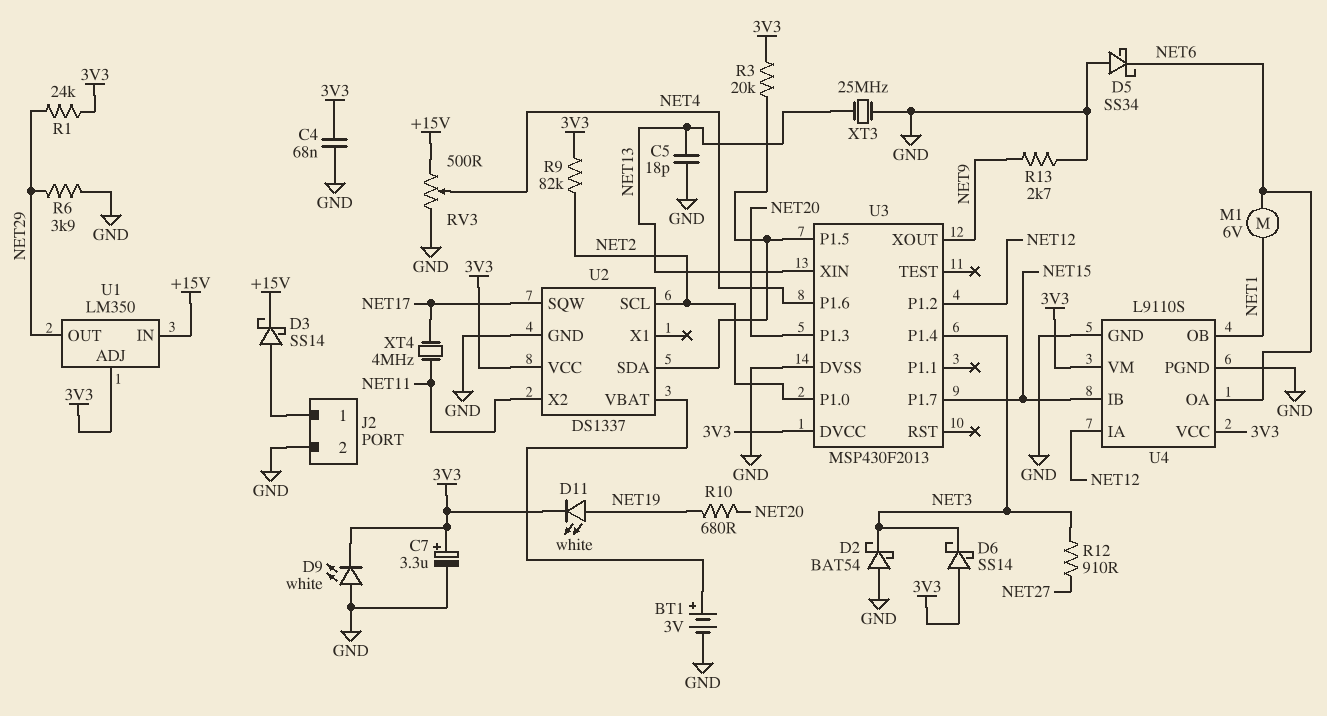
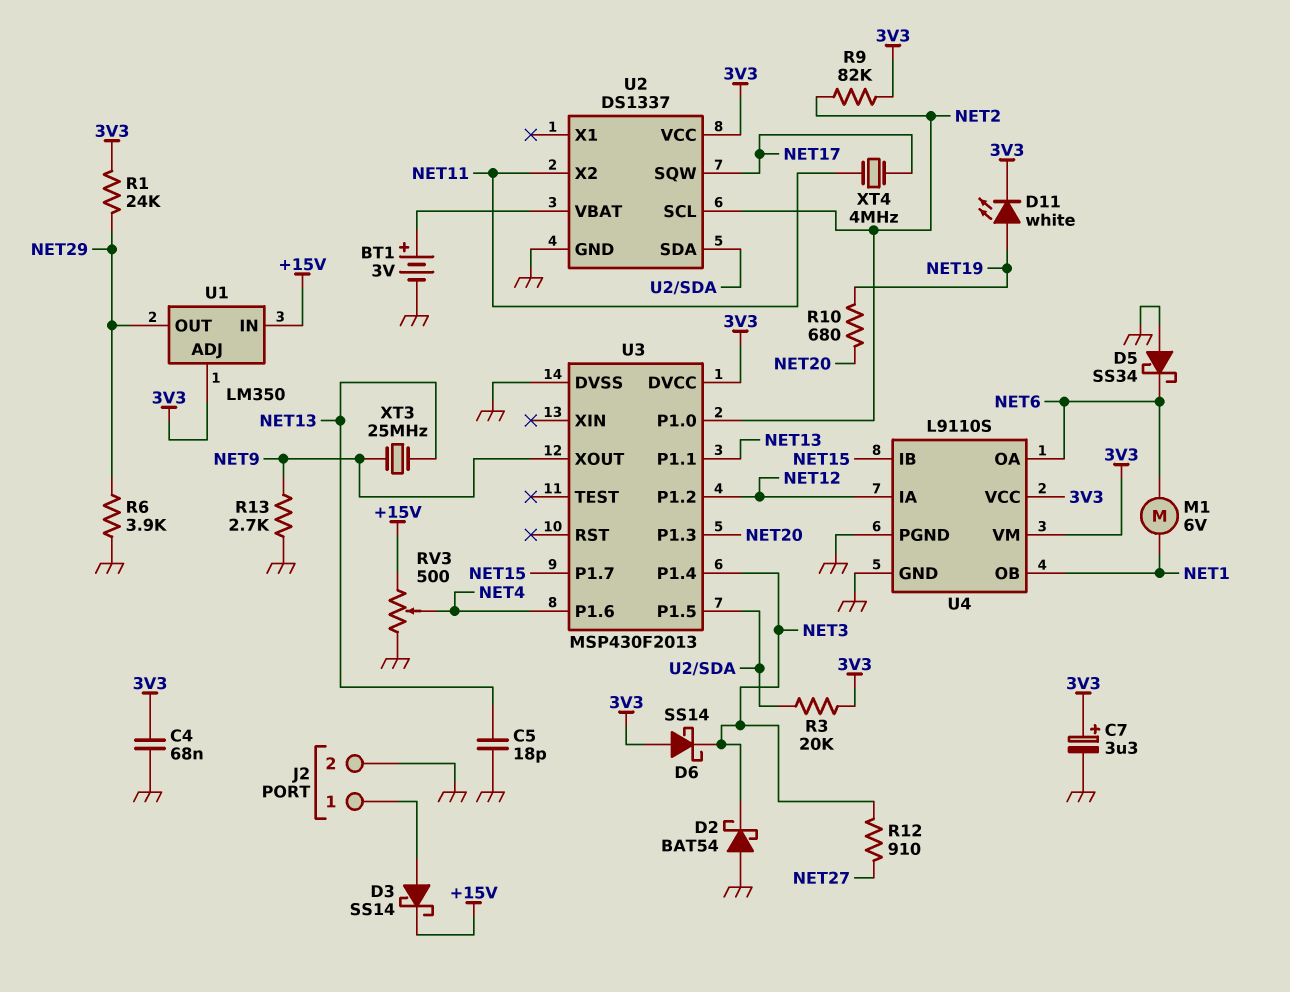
D9: LED white (A GND, K 3V3) -> none
U3 pin P1.1: none -> NET13
U3 pin XIN: NET13 -> none
XT3: 25MHz (GND, NET13) -> 25MHz (NET9, NET13)

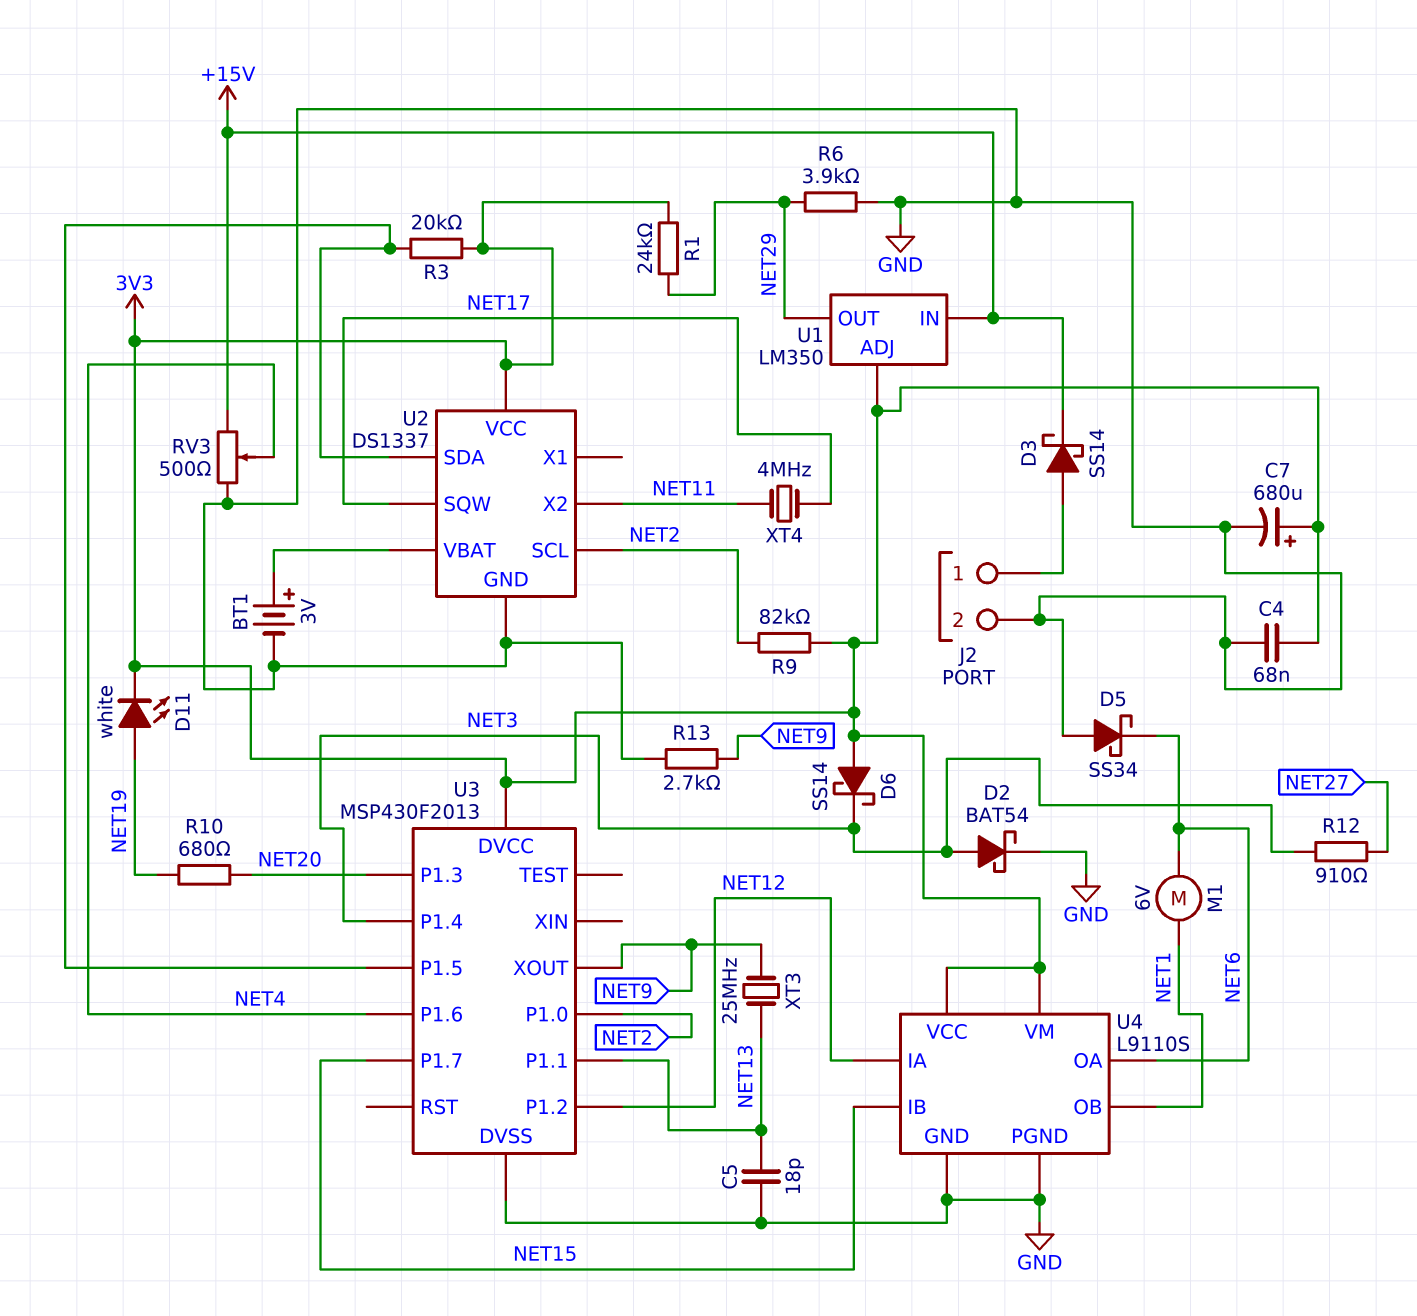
C7: 3.3uF (plus 3V3, minus GND) -> 680uF (plus 3V3, minus GND)
D2: schottky BAT54 (A GND, K NET3) -> schottky BAT54 (A NET3, K GND)

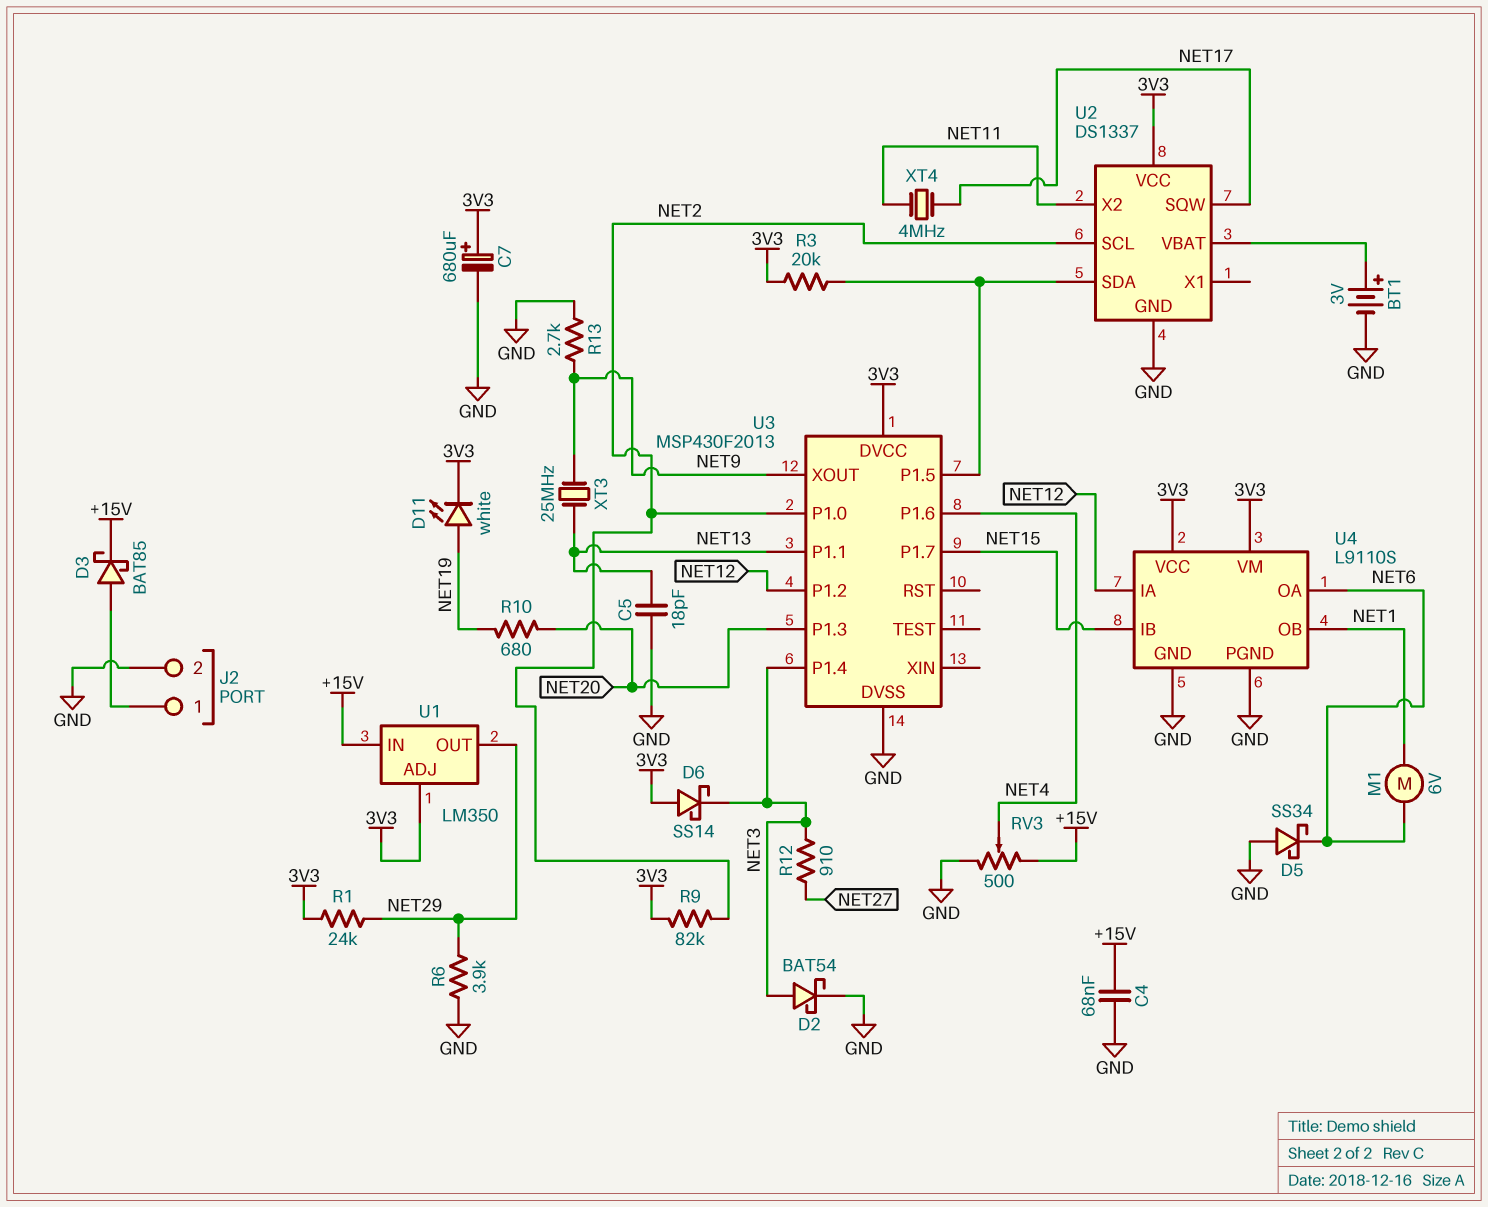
C4: 68nF (3V3, GND) -> 68nF (+15V, GND)
D3: schottky SS14 (A J2/1, K +15V) -> schottky BAT85 (A J2/1, K +15V)

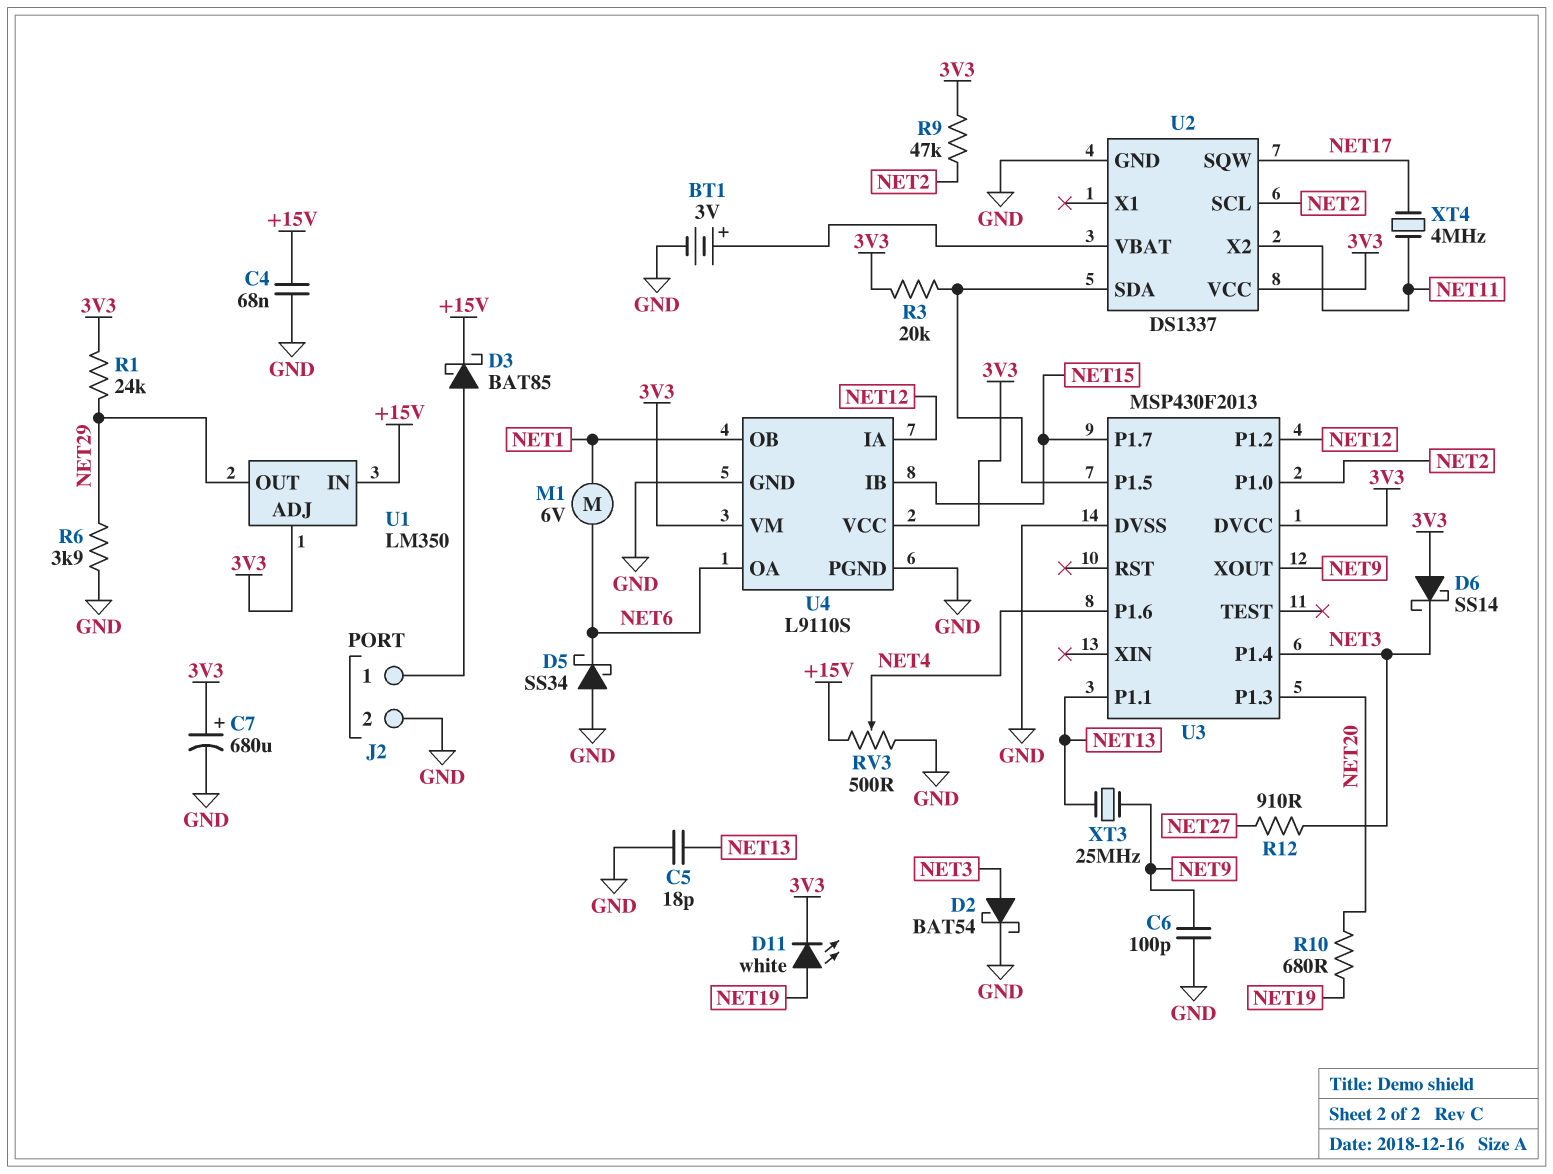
C6: none -> 100pF (GND, NET9)
R9: 82k (3V3, NET2) -> 47k (3V3, NET2)
R13: 2.7k (GND, NET9) -> none

